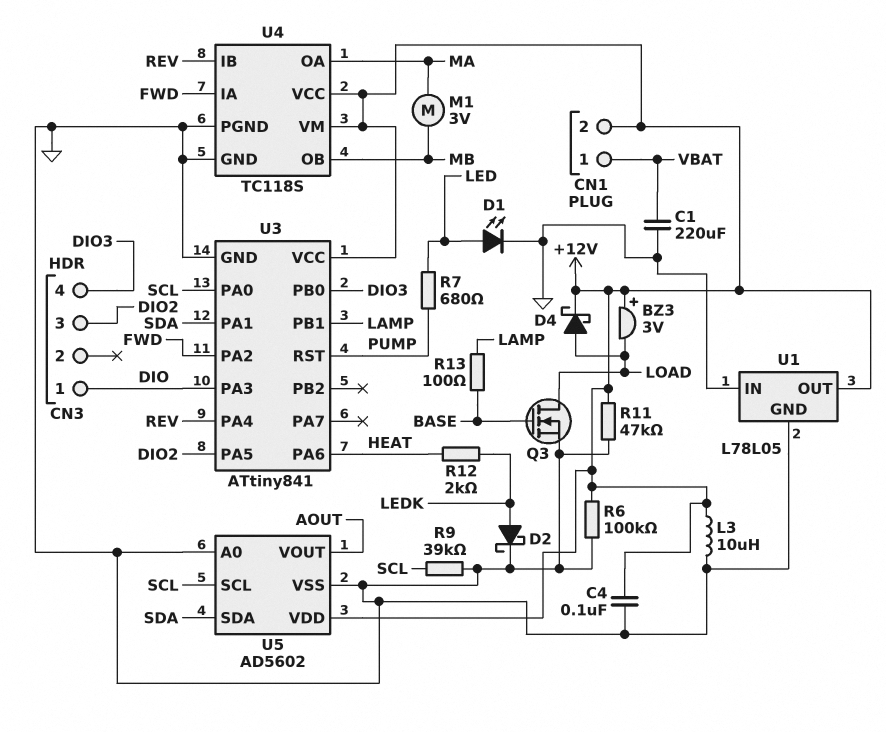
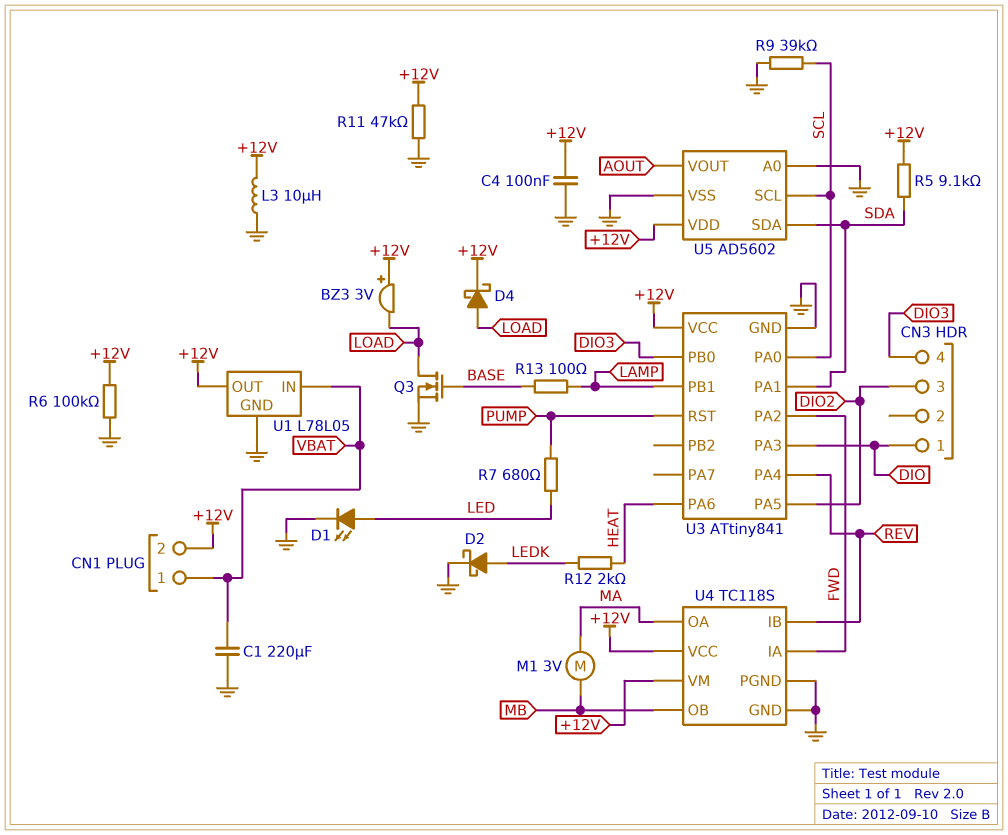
R5: none -> 9.1k (+12V, SDA)
U1 pin IN: GND -> VBAT

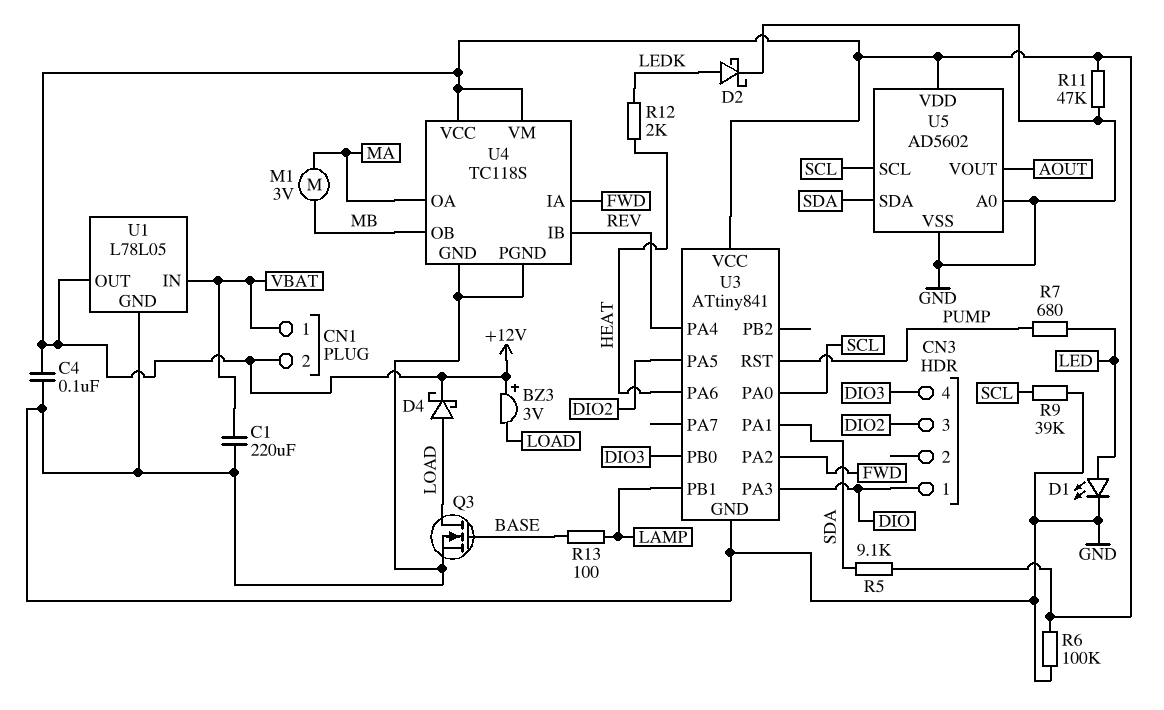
L3: 10uH (+12V, GND) -> none

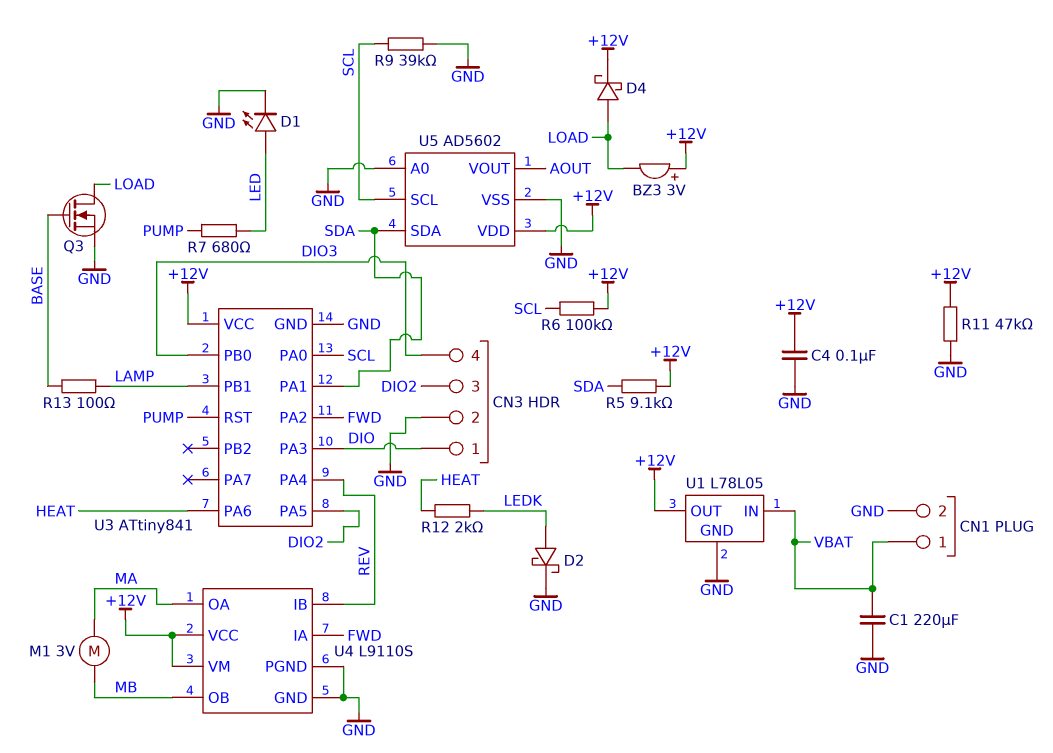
CN1 pin 2: +12V -> GND
CN3 pin 2: none -> GND
R6: 100k (+12V, GND) -> 100k (+12V, SCL)
U4: TC118S -> L9110S

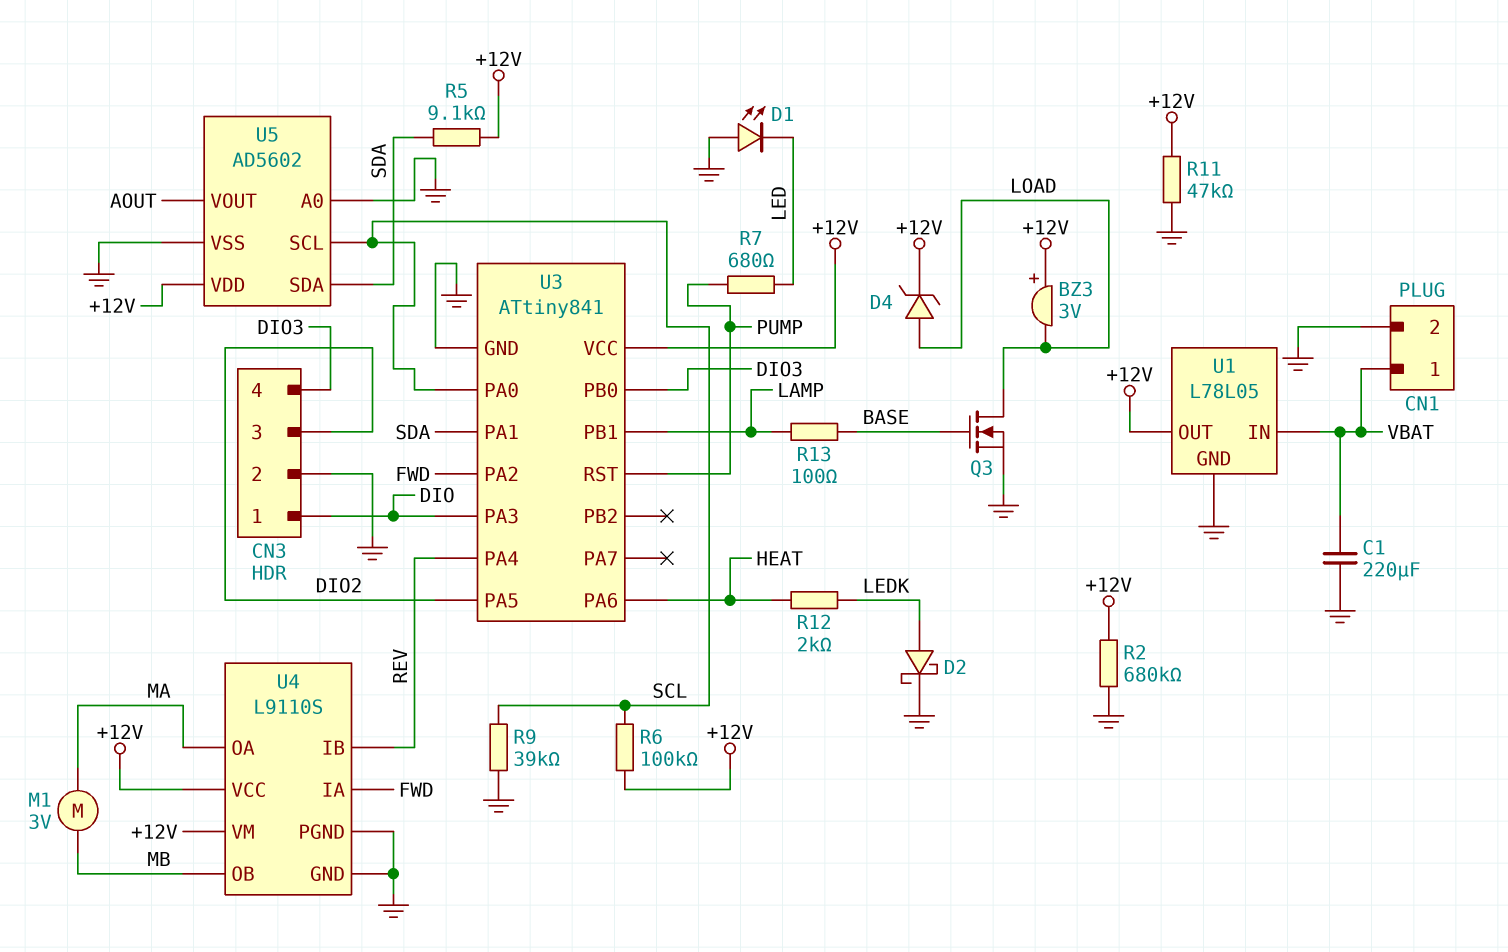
C4: 100nF (+12V, GND) -> none
D1: LED (A LED, K GND) -> LED (A GND, K LED)
D4: schottky (A LOAD, K +12V) -> zener (A LOAD, K +12V)
R2: none -> 680k (+12V, GND)

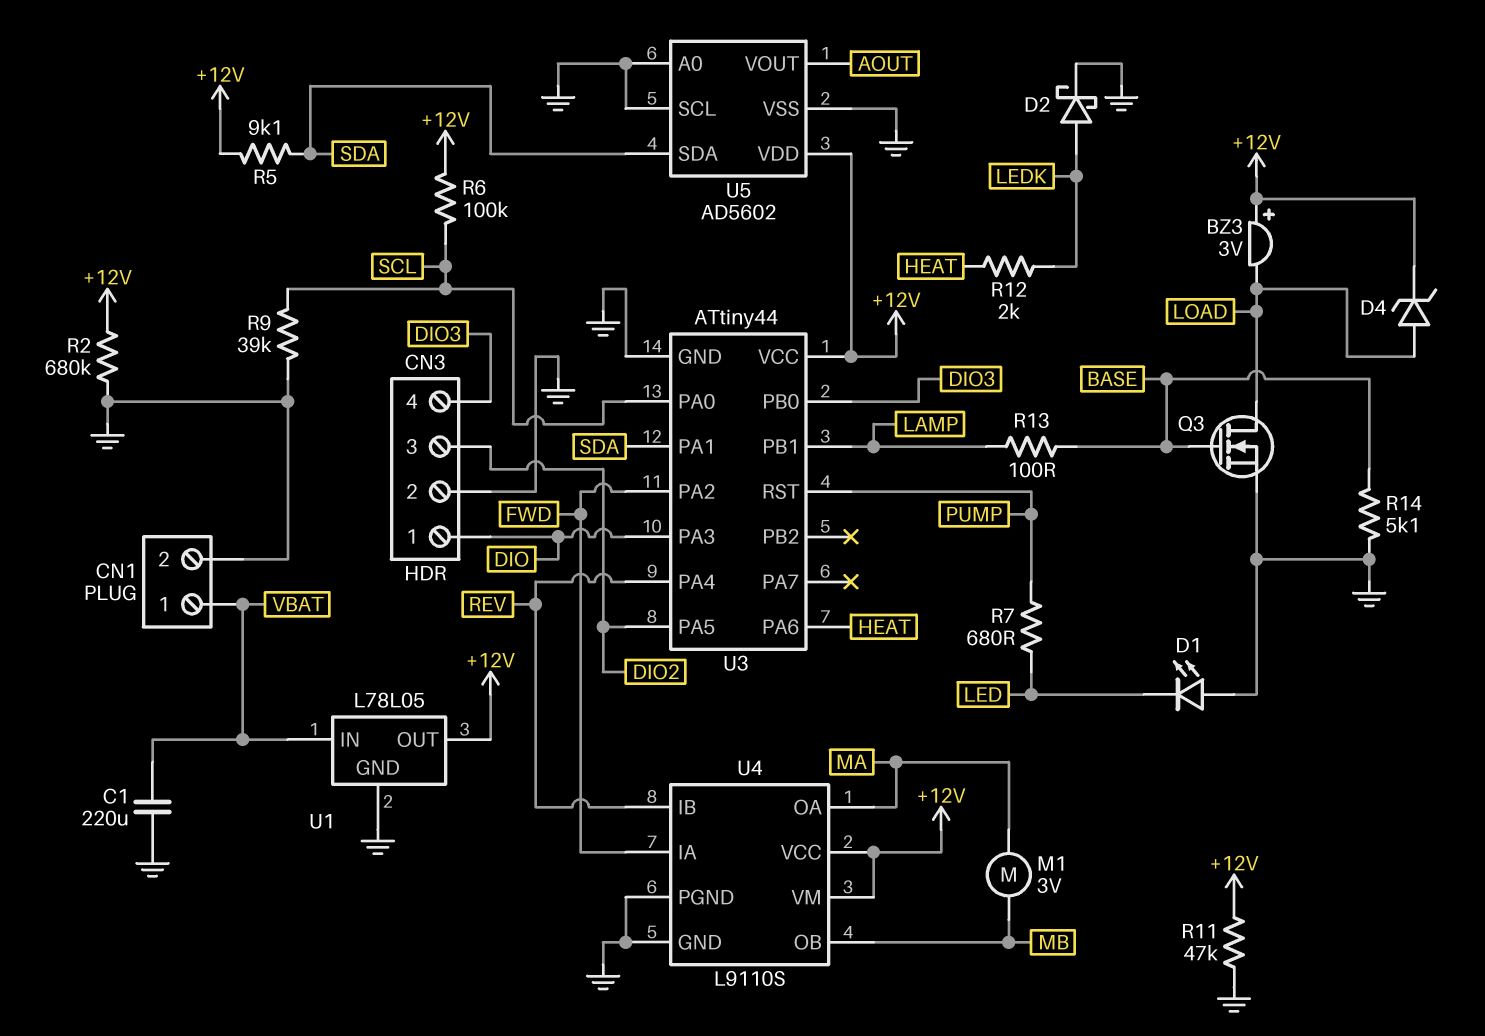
R14: none -> 5.1k (BASE, GND)
U3: ATtiny841 -> ATtiny44
U5 pin SCL: SCL -> GND

